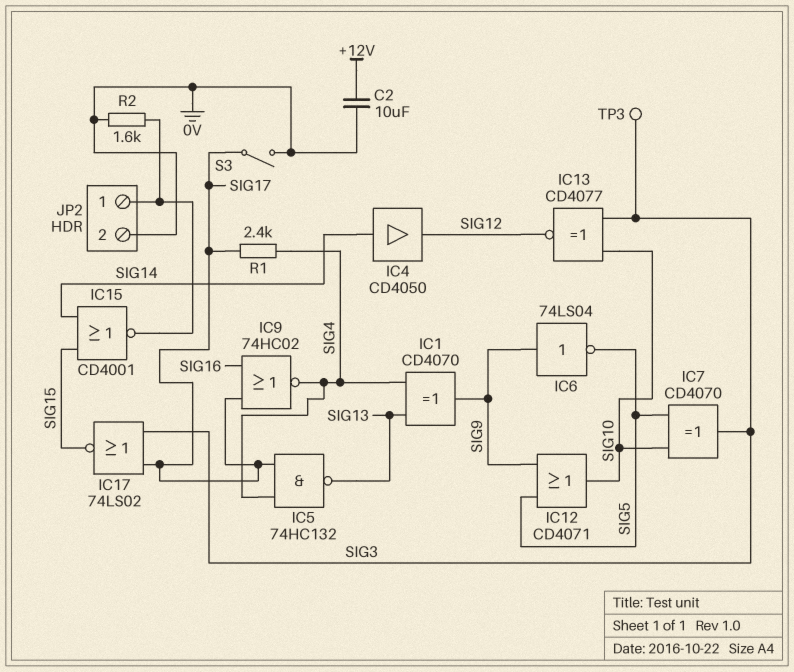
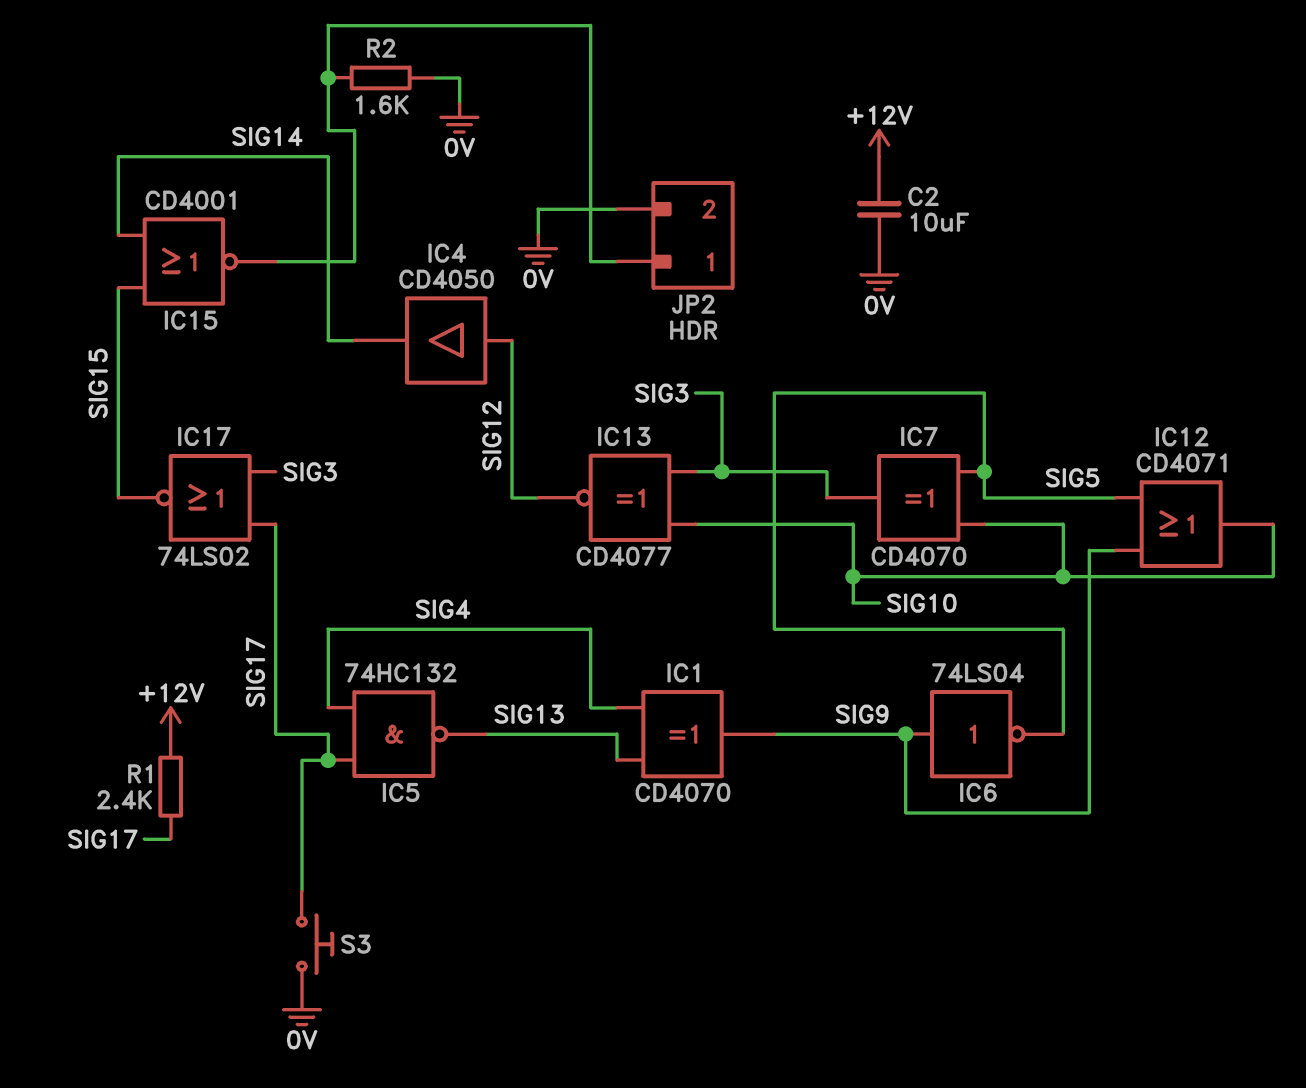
IC4: buffer CD4050 (in SIG14, out SIG12) -> buffer CD4050 (in SIG12, out SIG14)
IC9: NOR 74HC02 (in SIG16, in SIG17, out SIG4) -> none
R1: 2.4k (SIG4, SIG17) -> 2.4k (+12V, SIG17)
S3: switch (0V, SIG17) -> button (0V, SIG17)
TP3: test point (SIG3) -> none

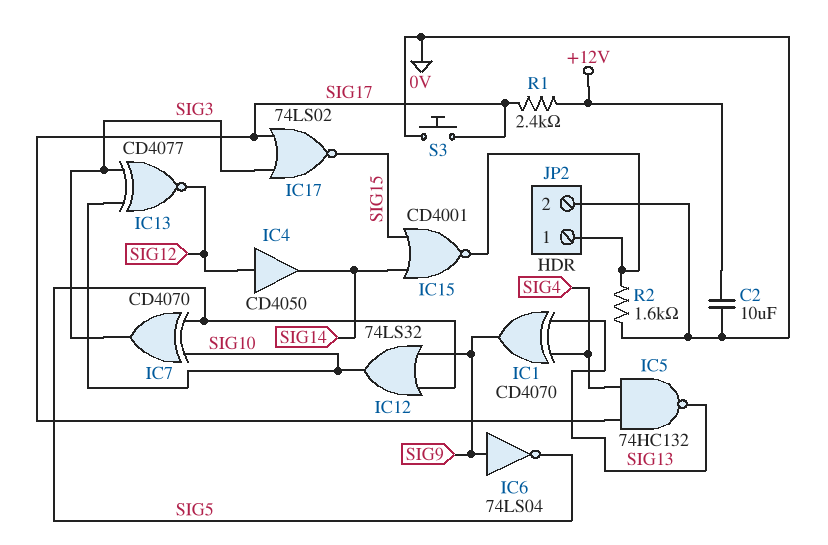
IC12: OR CD4071 (in SIG5, in SIG9, out SIG10) -> OR 74LS32 (in SIG5, in SIG9, out SIG10)

